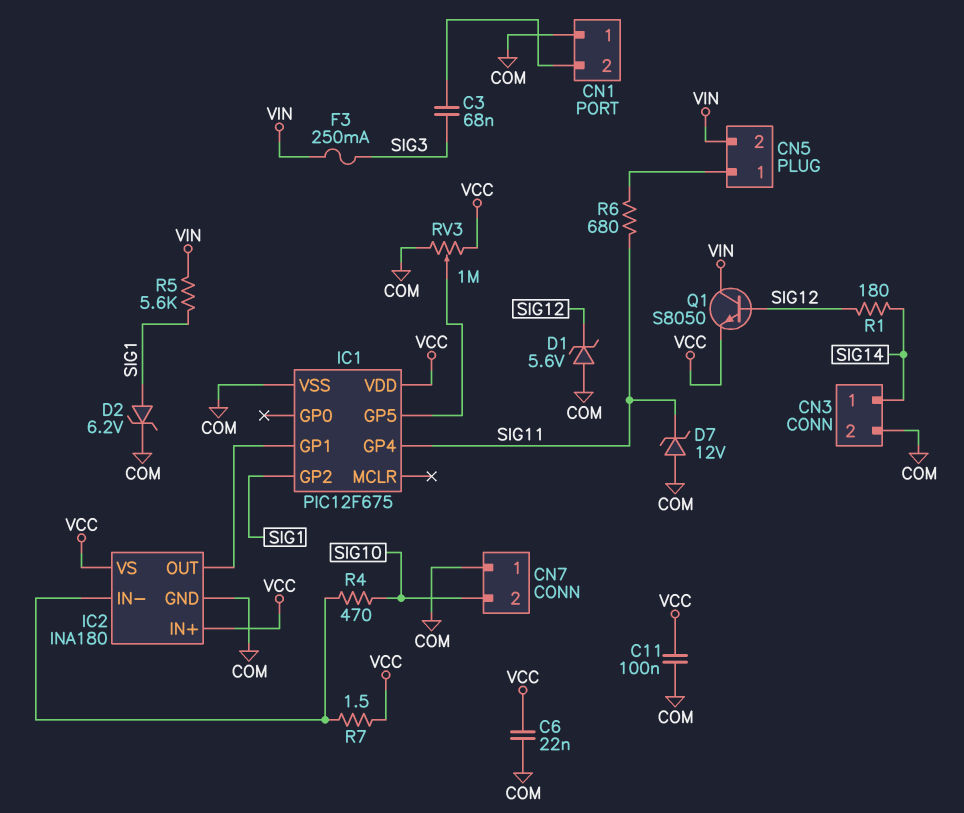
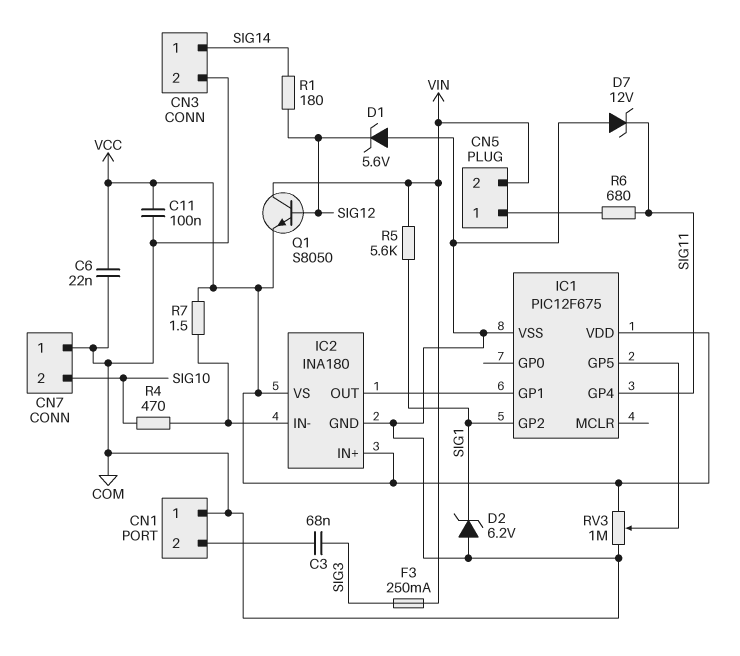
D2: zener 6.2V (A SIG1, K COM) -> zener 6.2V (A COM, K SIG1)

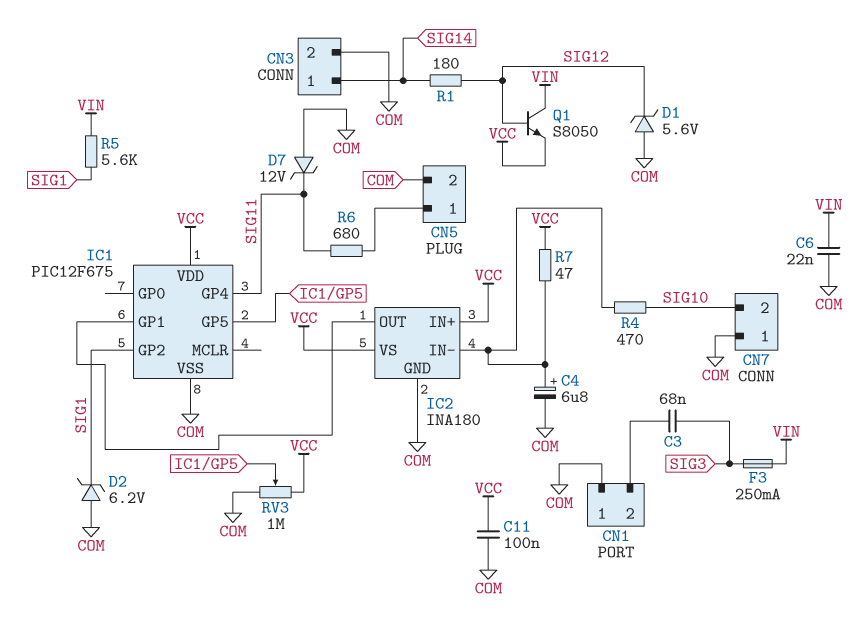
C4: none -> 6.8uF (plus IC2/IN-, minus COM)
C6: 22nF (COM, VCC) -> 22nF (COM, VIN)
CN5 pin 2: VIN -> COM
R7: 1.5 (IC2/IN-, VCC) -> 47 (IC2/IN-, VCC)

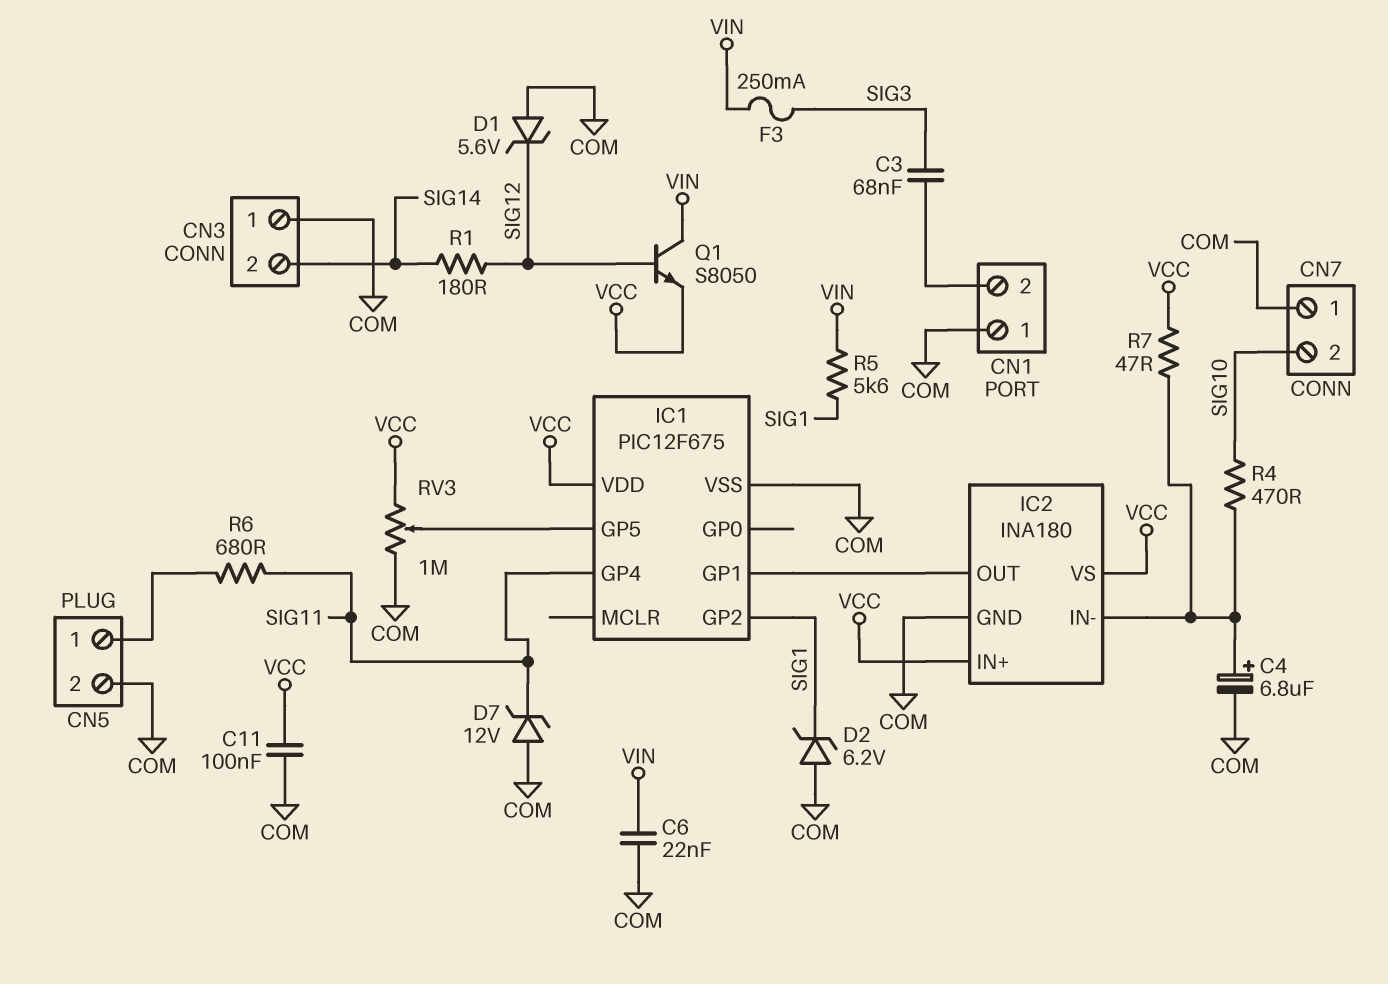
CN3 pin 1: SIG14 -> COM
CN3 pin 2: COM -> SIG14

